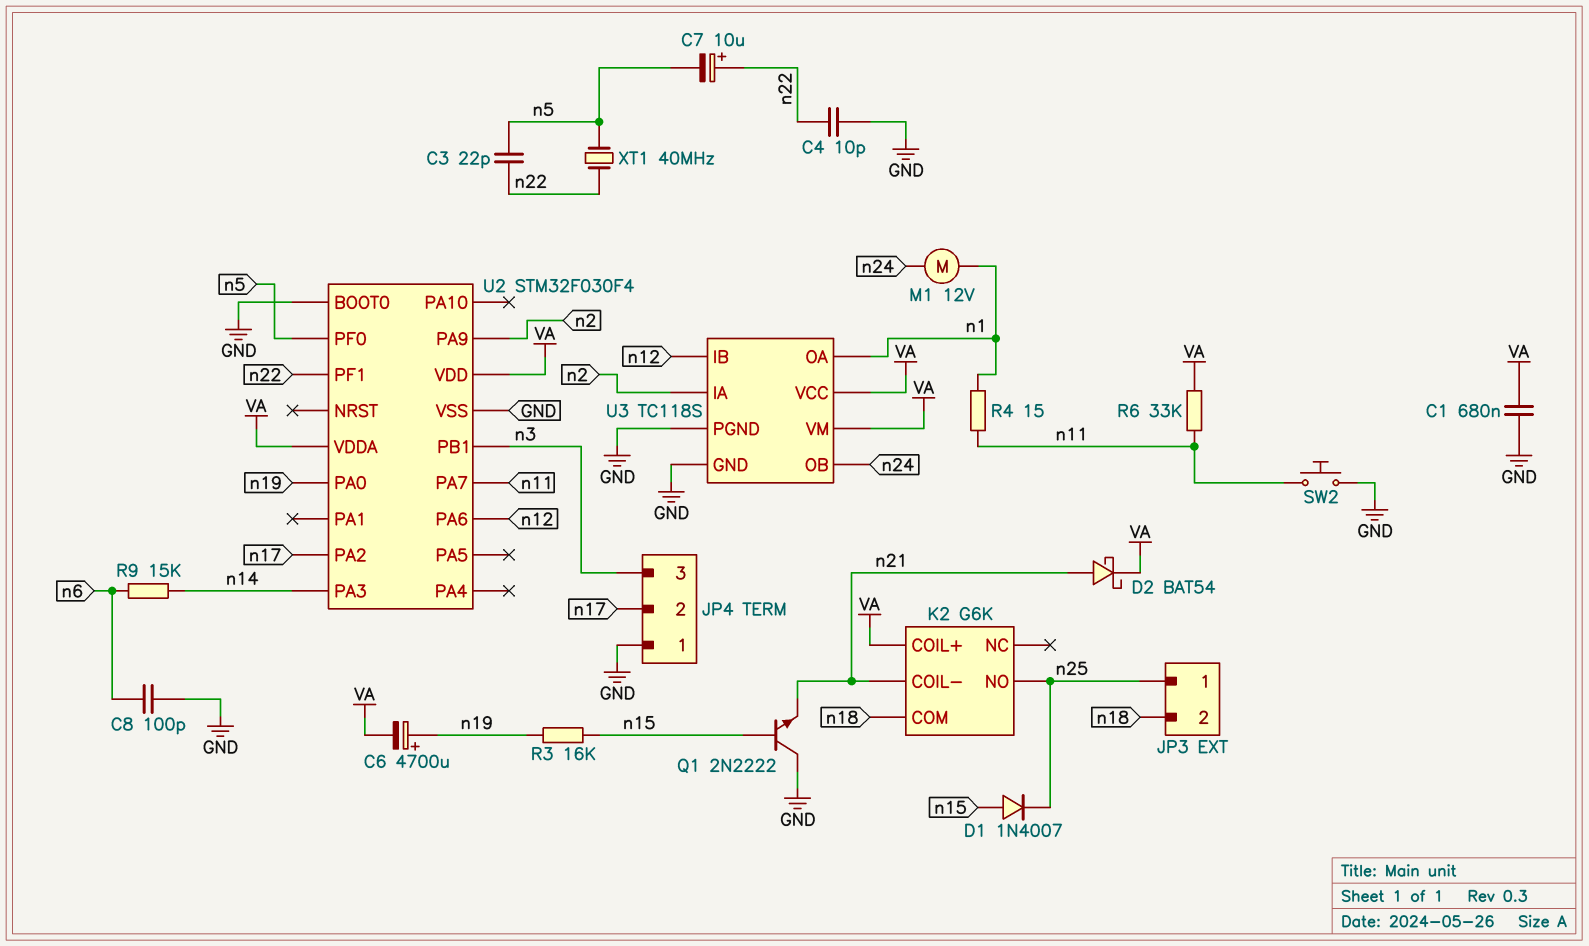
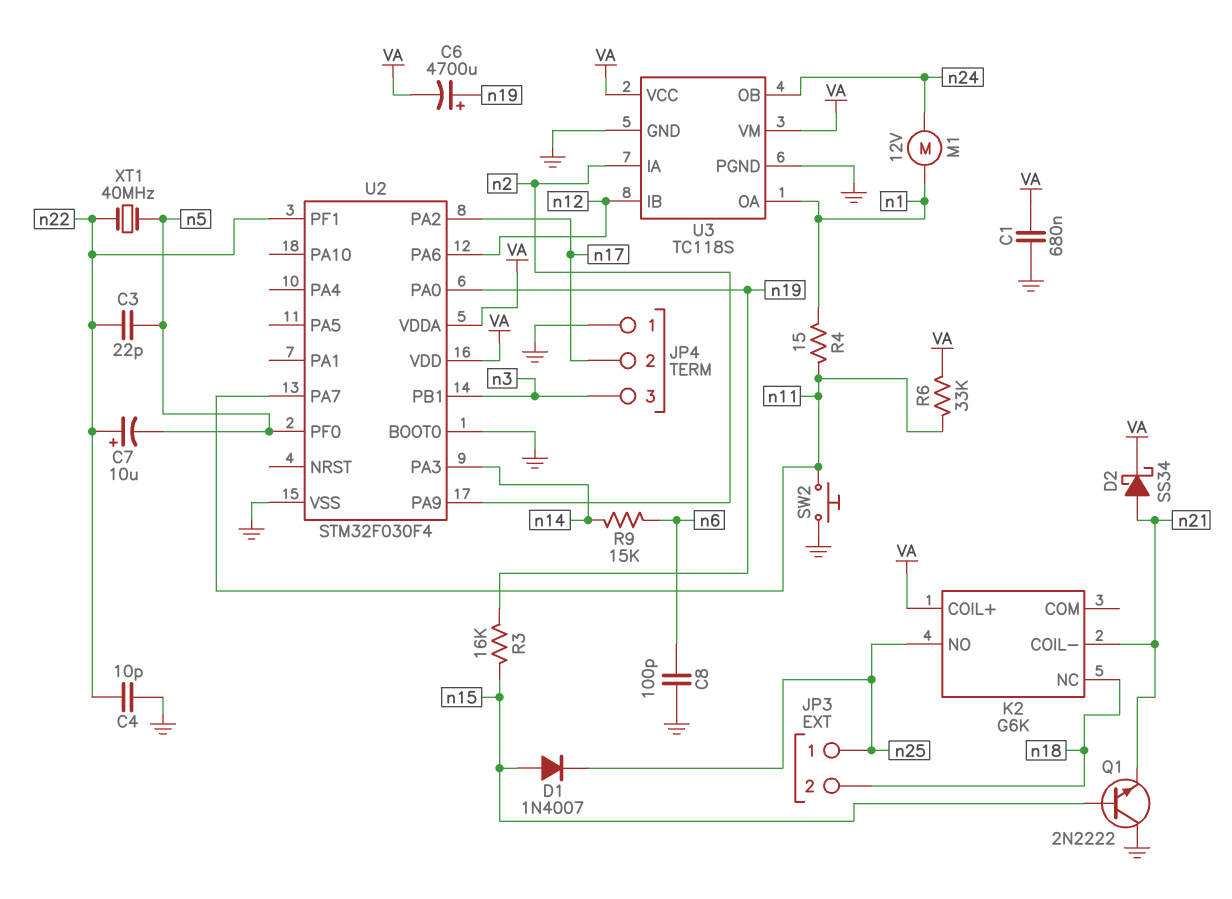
D2: schottky BAT54 (A n21, K VA) -> schottky SS34 (A n21, K VA)
K2 pin COM: n18 -> none
K2 pin NC: none -> n18

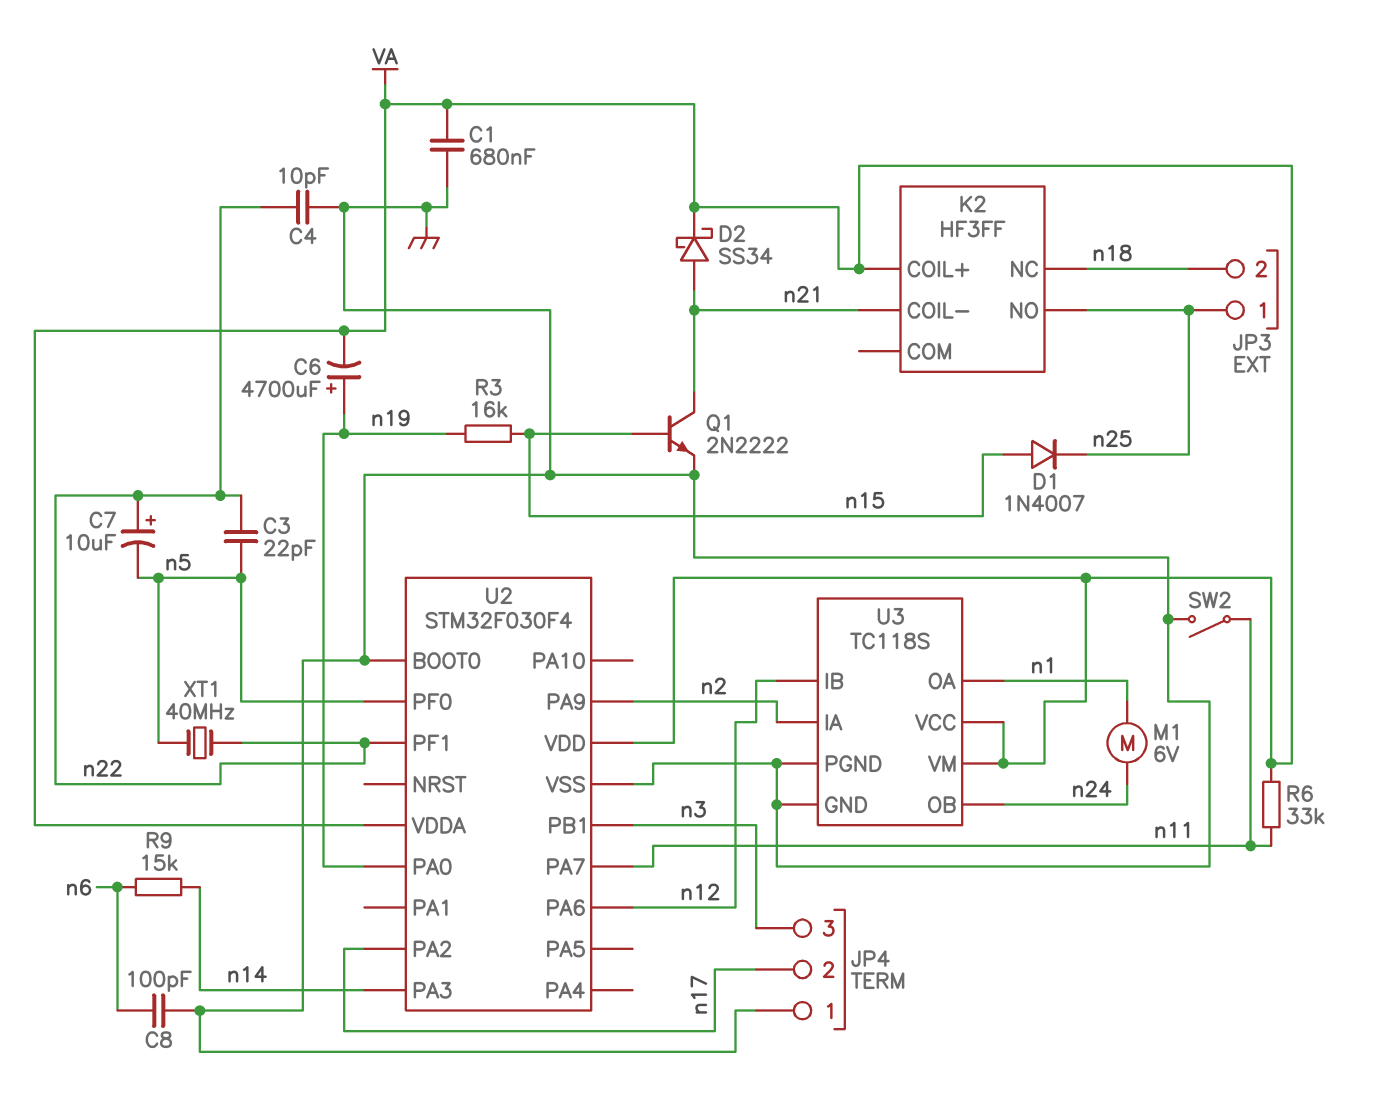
K2: G6K -> HF3FF
M1: motor 12V (n1, n24) -> motor 6V (n1, n24)
Q1: NPN 2N2222 (B n15, C GND, E n21) -> NPN 2N2222 (B n15, C n21, E GND)
R4: 15 (n1, n11) -> none
SW2: button (GND, n11) -> switch (GND, n11)

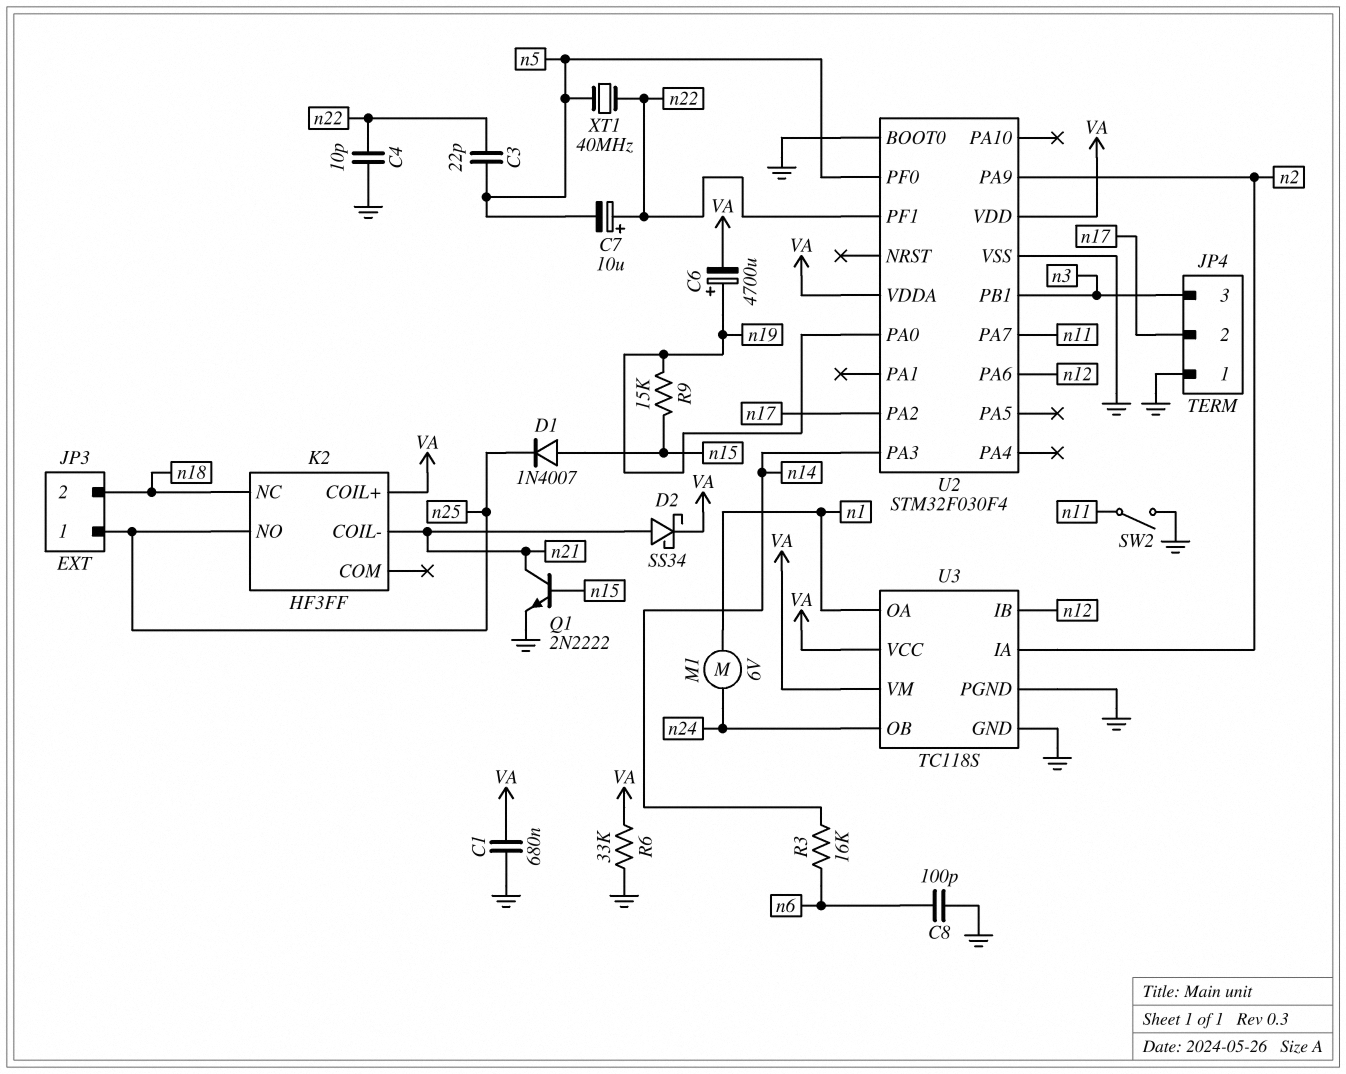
R3: 16k (n15, n19) -> 16k (n6, n14)
R6: 33k (VA, n11) -> 33k (GND, VA)
R9: 15k (n6, n14) -> 15k (n15, n19)

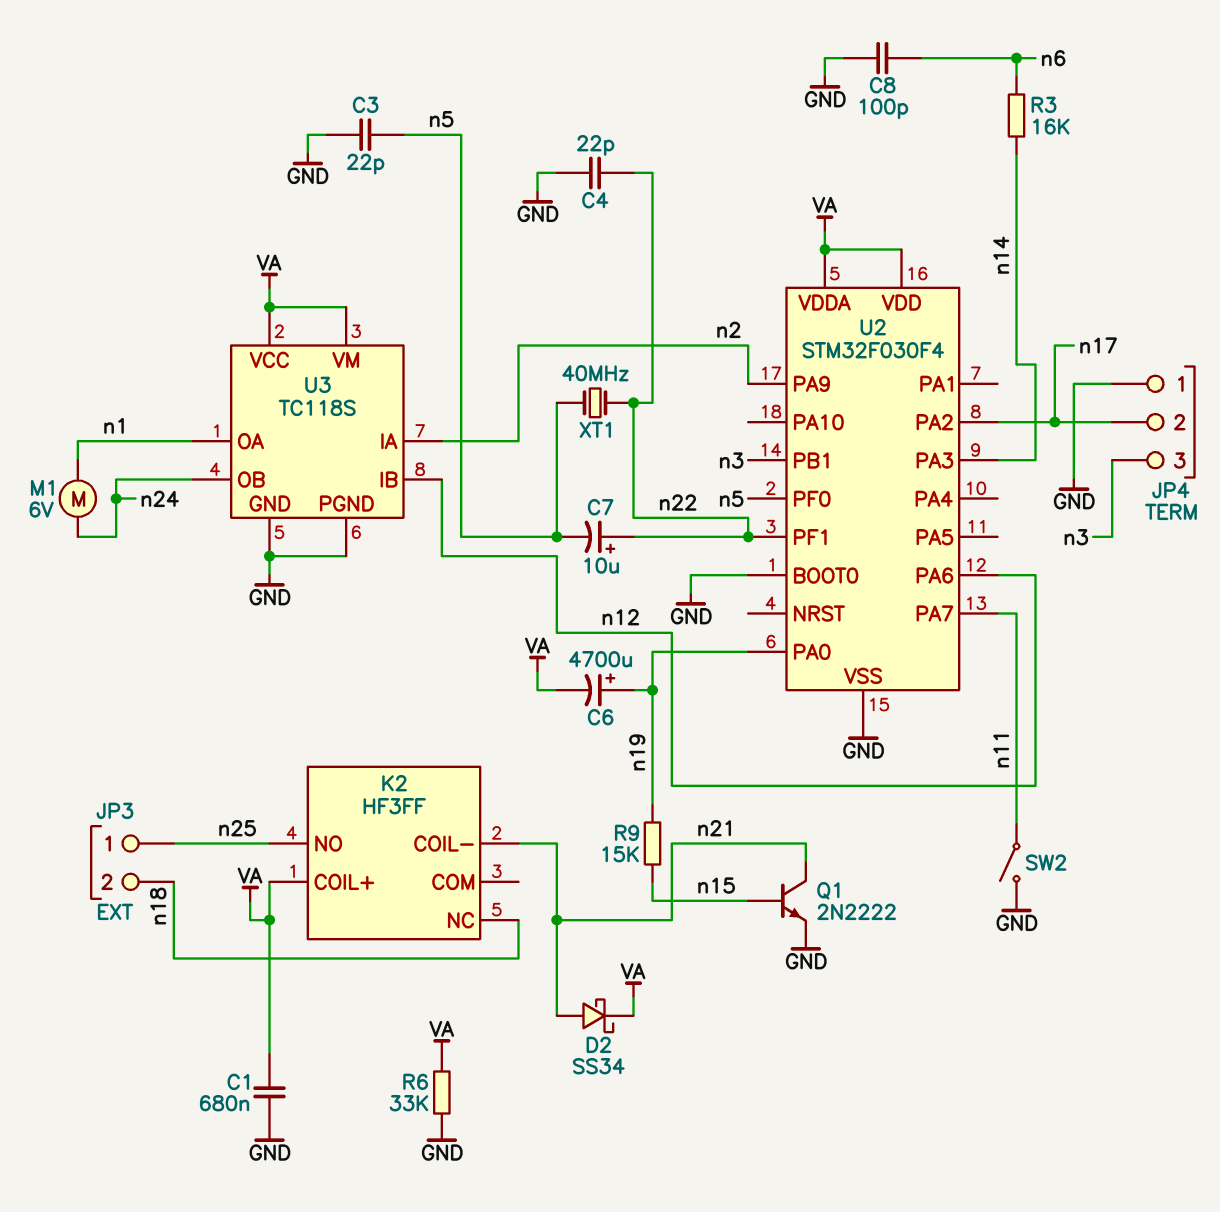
C3: 22pF (n5, n22) -> 22pF (GND, n5)
C4: 10pF (GND, n22) -> 22pF (GND, n22)
D1: diode 1N4007 (A n15, K n25) -> none

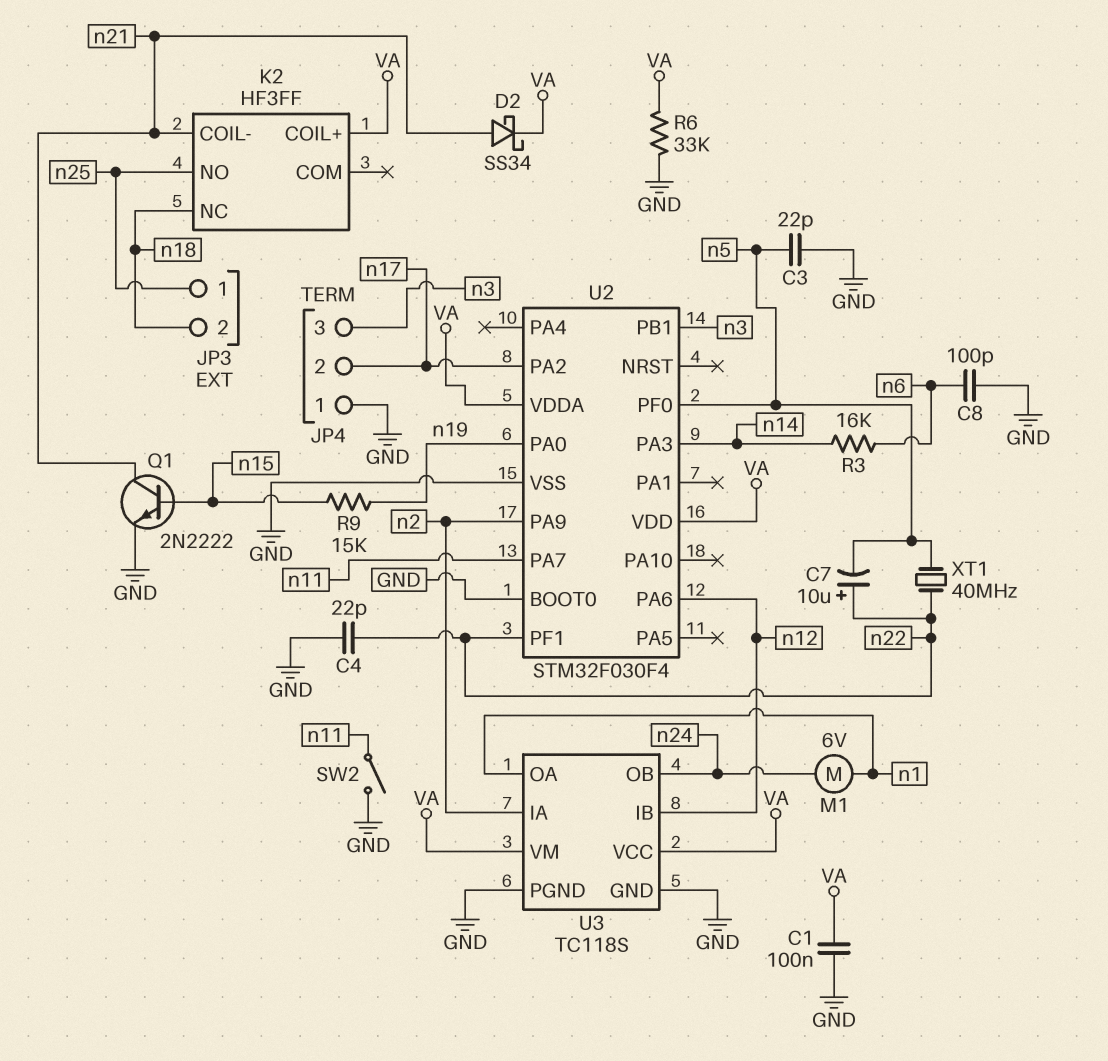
C1: 680nF (GND, VA) -> 100nF (GND, VA)
C6: 4700uF (plus n19, minus VA) -> none

